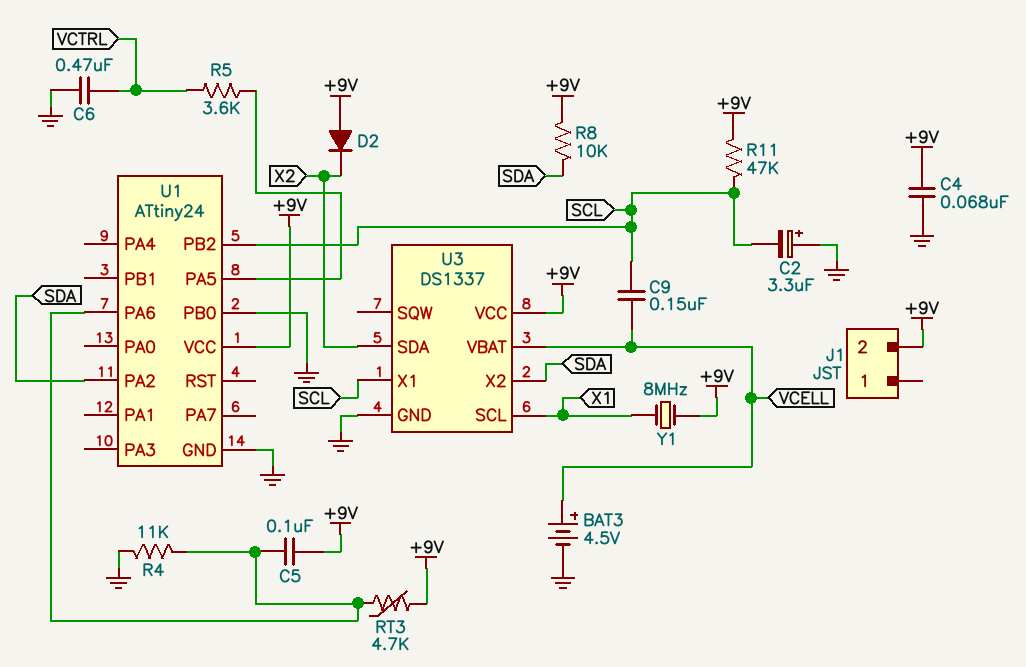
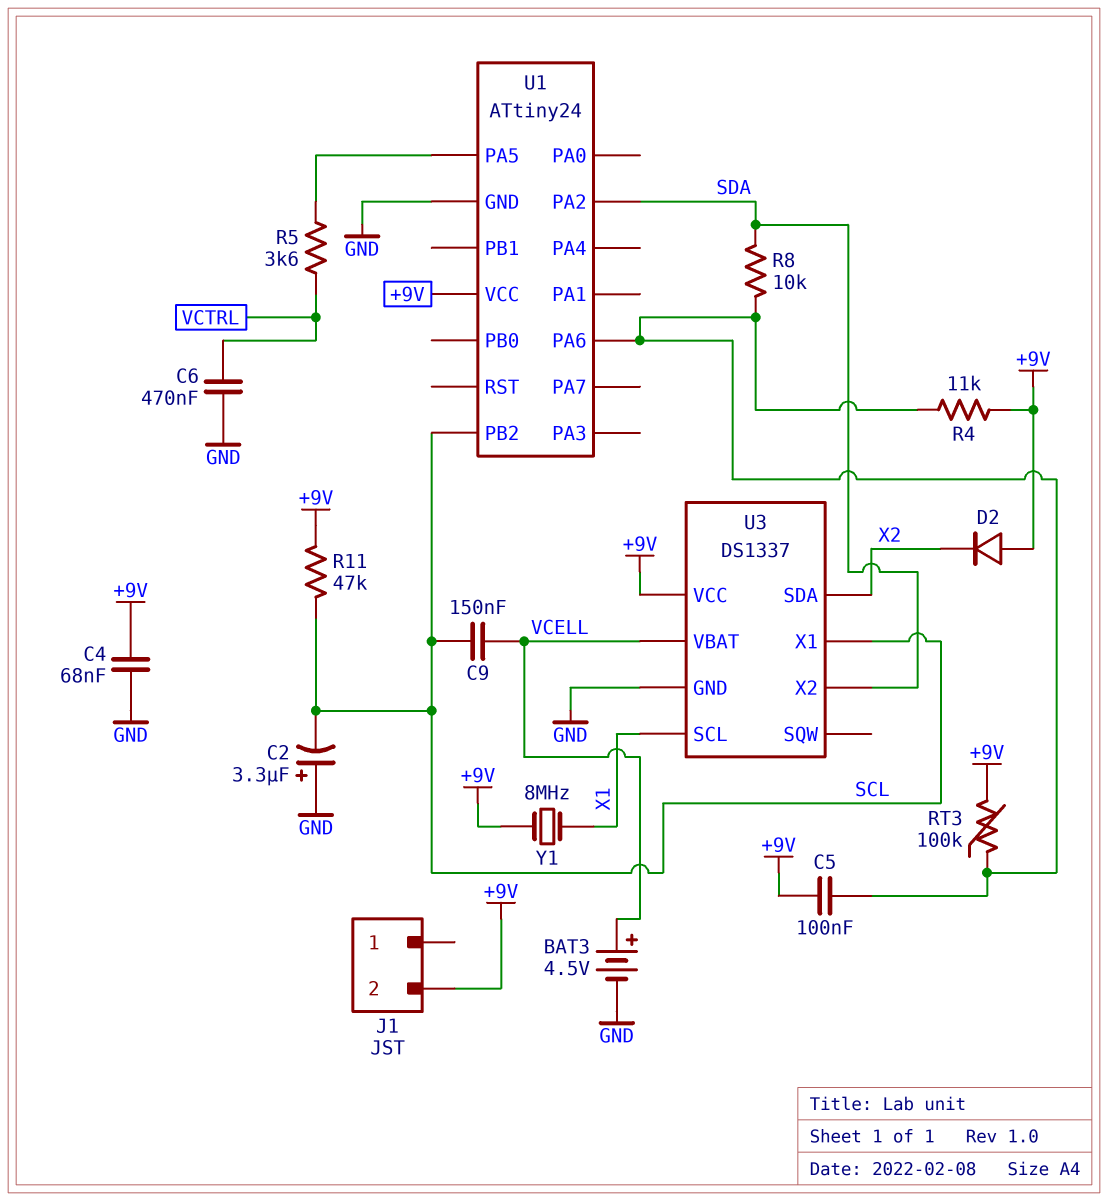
R4: 11k (GND, U1/PA6) -> 11k (+9V, U1/PA6)
R8: 10k (+9V, SDA) -> 10k (SDA, U1/PA6)
RT3: 4.7k (+9V, U1/PA6) -> 100k (+9V, U1/PA6)
U1 pin PB0: GND -> none

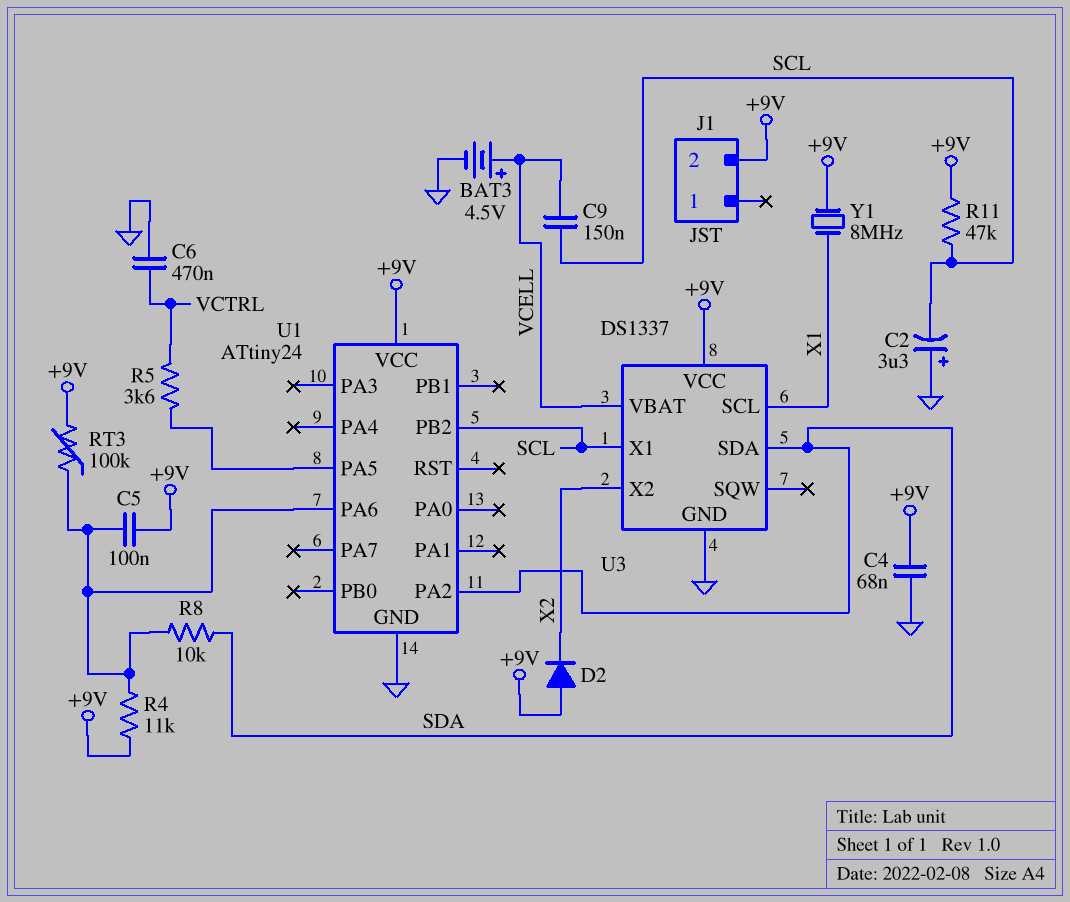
U3 pin SDA: X2 -> SDA
U3 pin X2: SDA -> X2

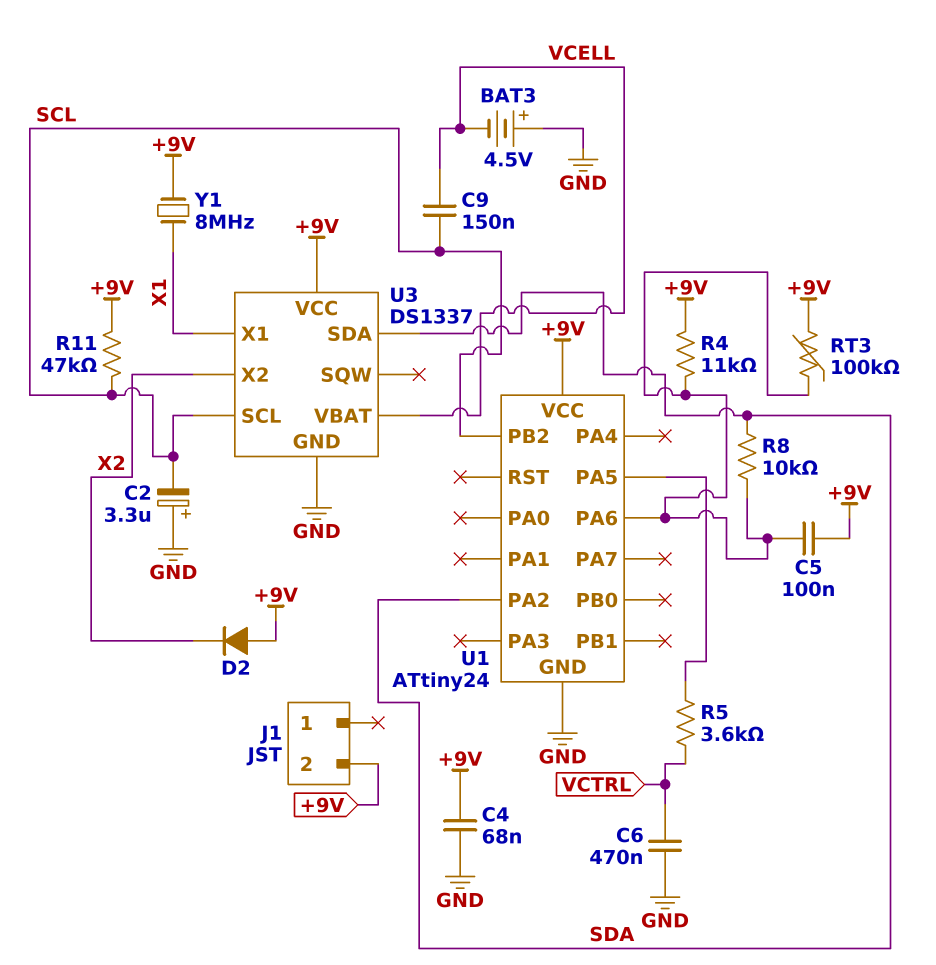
BAT3: 4.5V (plus VCELL, minus GND) -> 4.5V (plus GND, minus VCELL)
U3 pin SCL: X1 -> SCL
U3 pin X1: SCL -> X1

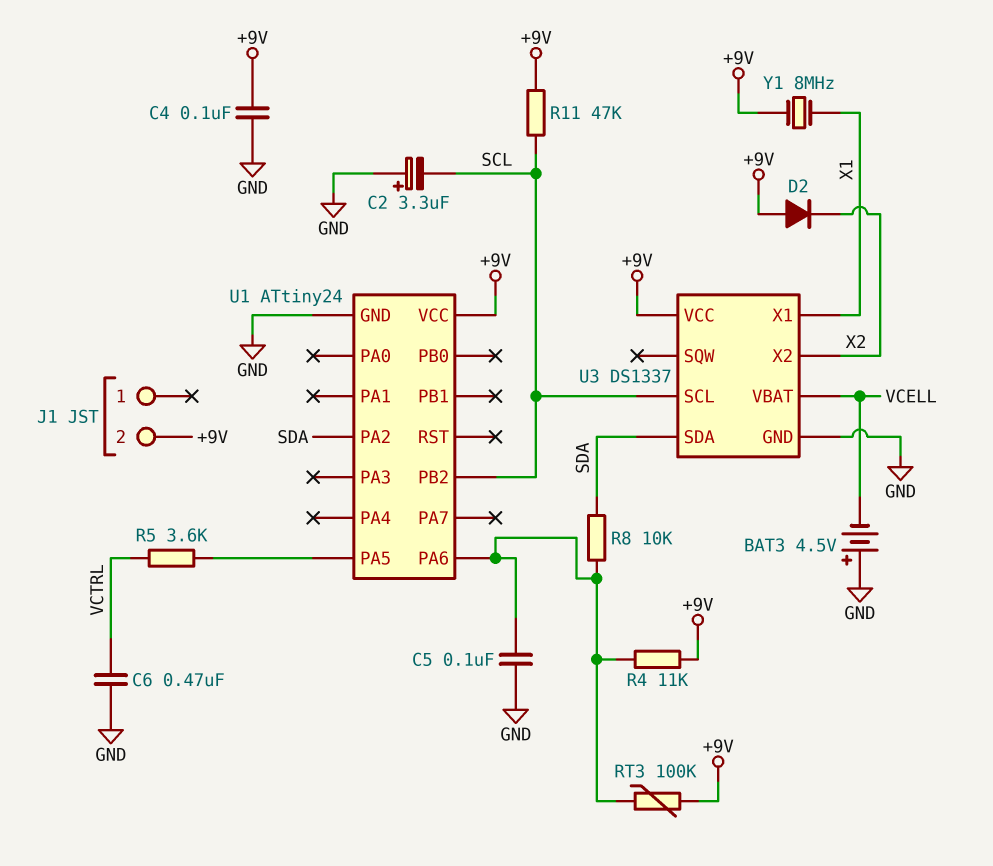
C4: 68nF (+9V, GND) -> 100nF (+9V, GND)
C5: 100nF (+9V, U1/PA6) -> 100nF (GND, U1/PA6)
C9: 150nF (SCL, VCELL) -> none

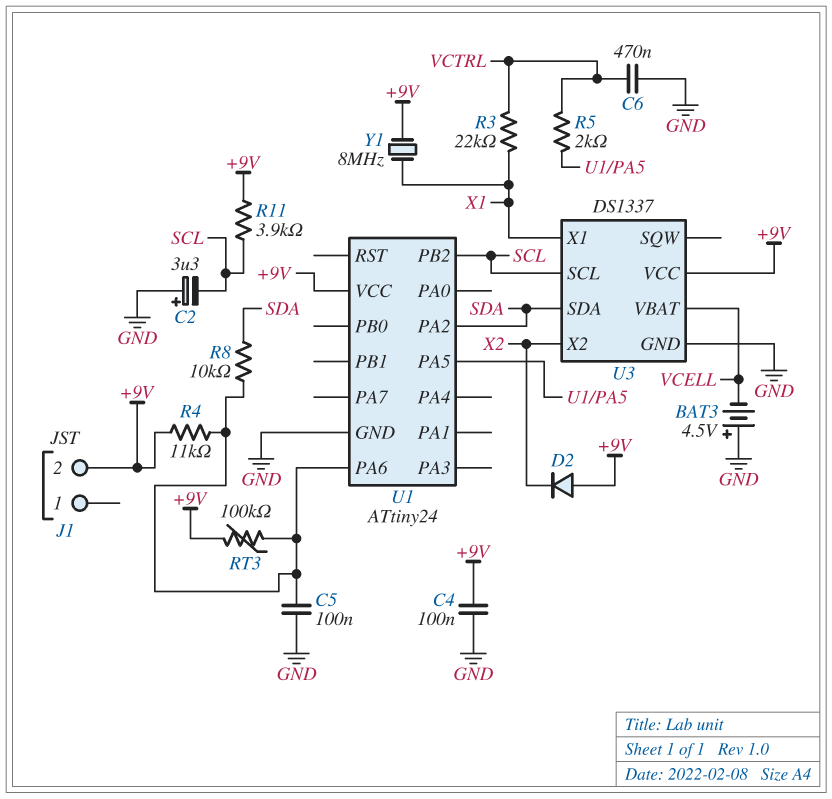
R3: none -> 22k (VCTRL, X1)
R5: 3.6k (U1/PA5, VCTRL) -> 2k (U1/PA5, VCTRL)
R11: 47k (+9V, SCL) -> 3.9k (+9V, SCL)

